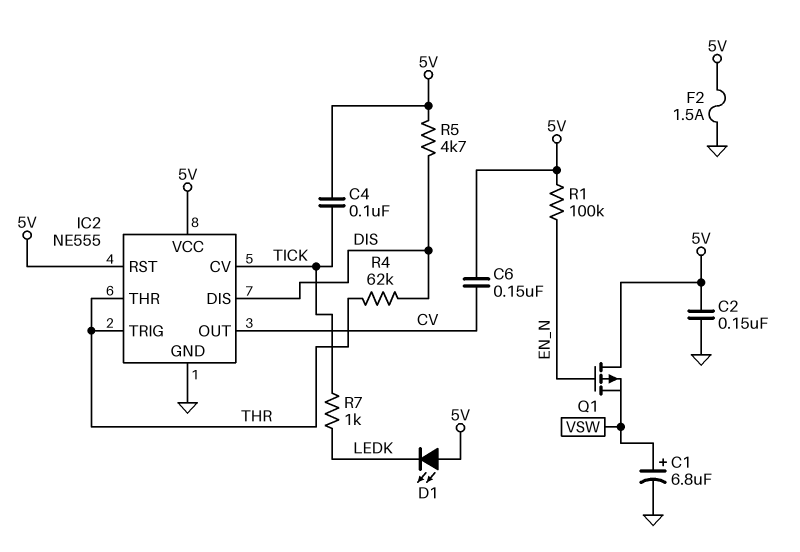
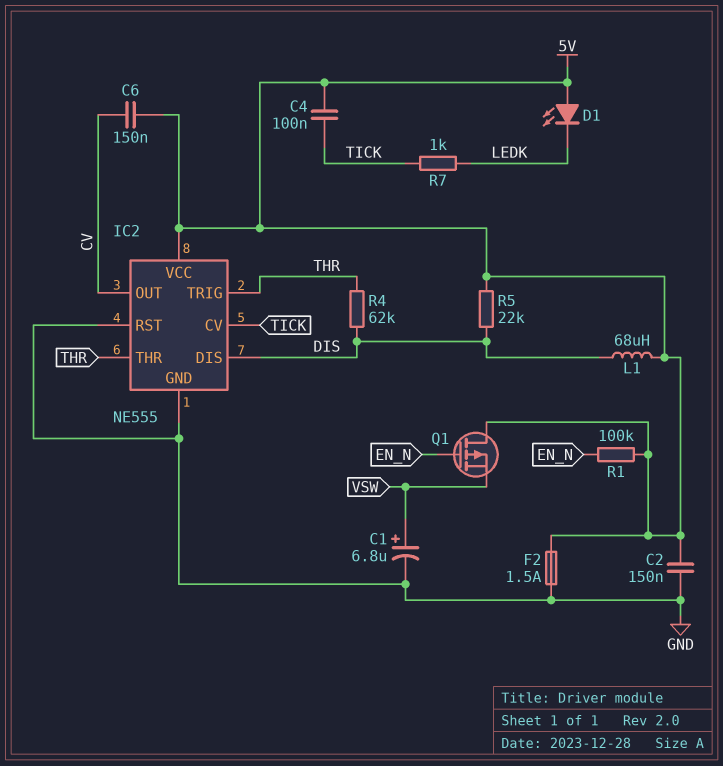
IC2 pin RST: 5V -> GND
L1: none -> 68uH (5V, DIS)
R5: 4.7k (5V, DIS) -> 22k (5V, DIS)

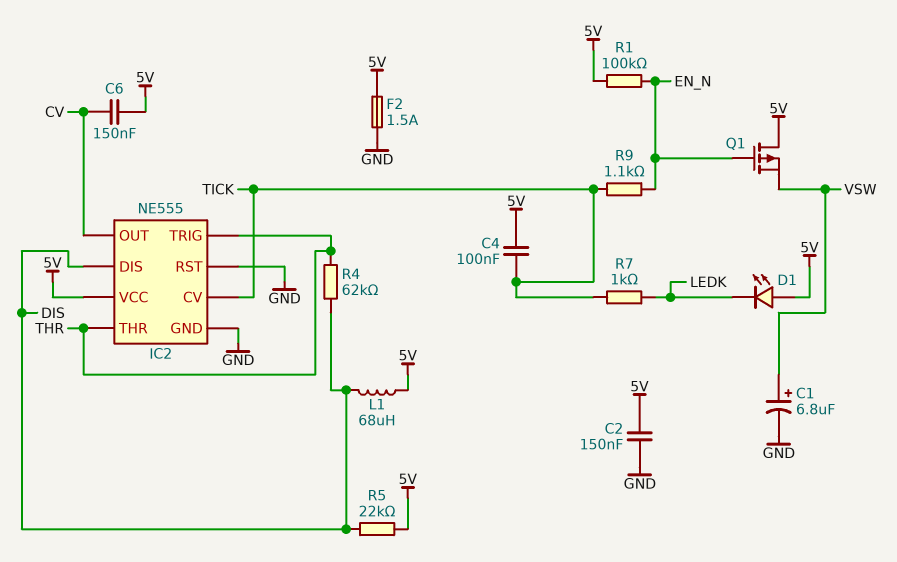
R9: none -> 1.1k (EN_N, TICK)

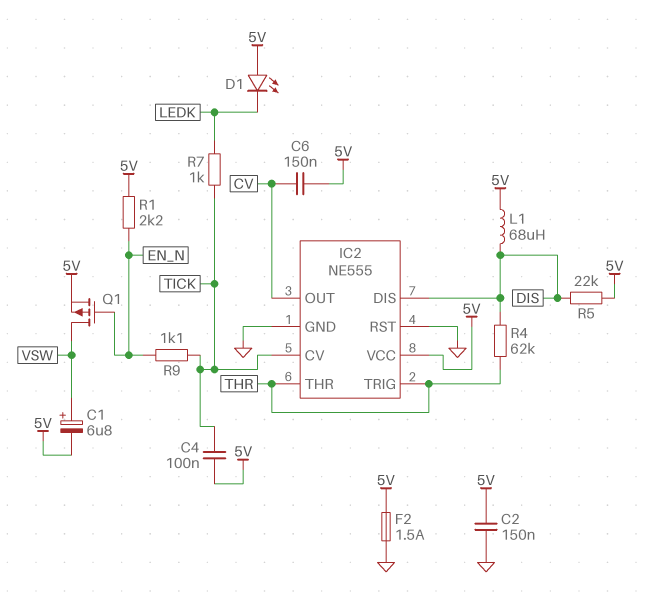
C1: 6.8uF (plus VSW, minus GND) -> 6.8uF (plus VSW, minus 5V)
Q1: PMOS (G EN_N, D 5V, S VSW) -> PMOS (G EN_N, D VSW, S 5V)
R1: 100k (5V, EN_N) -> 2.2k (5V, EN_N)

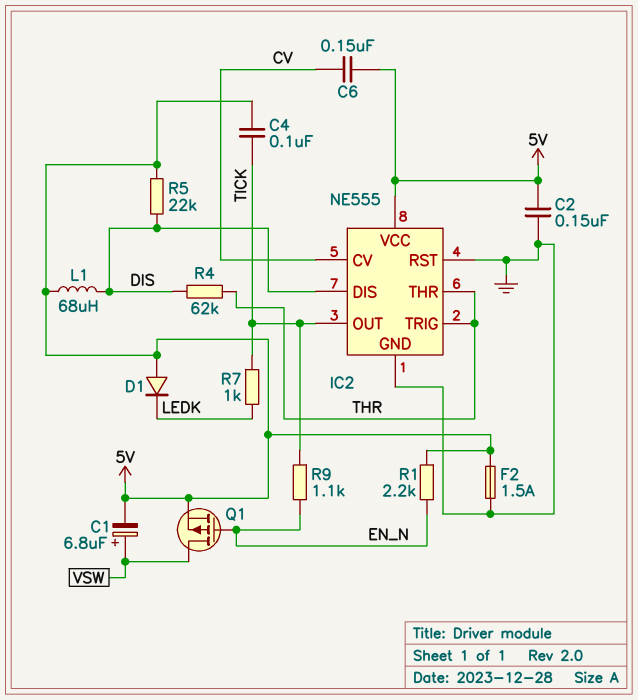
D1: LED (A 5V, K LEDK) -> diode (A 5V, K LEDK)
IC2 pin CV: TICK -> CV
IC2 pin OUT: CV -> TICK

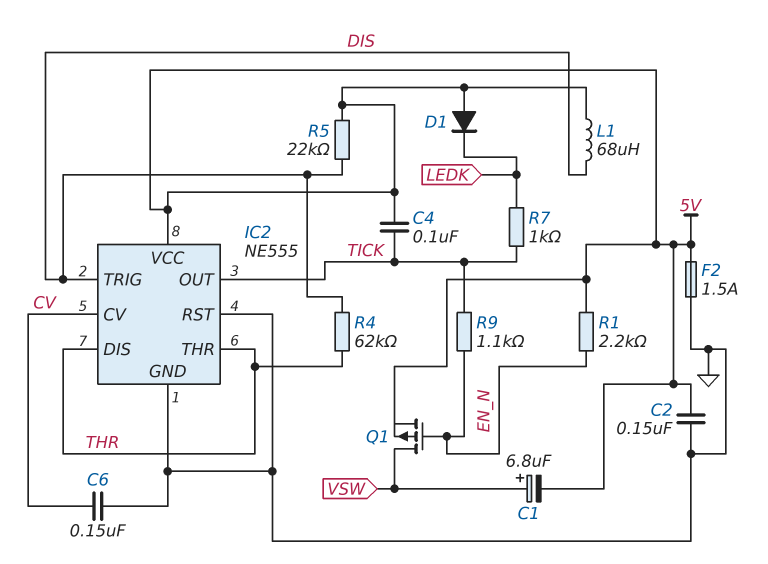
C6: 150nF (5V, CV) -> 150nF (CV, GND)
IC2 pin DIS: DIS -> THR
IC2 pin TRIG: THR -> DIS

